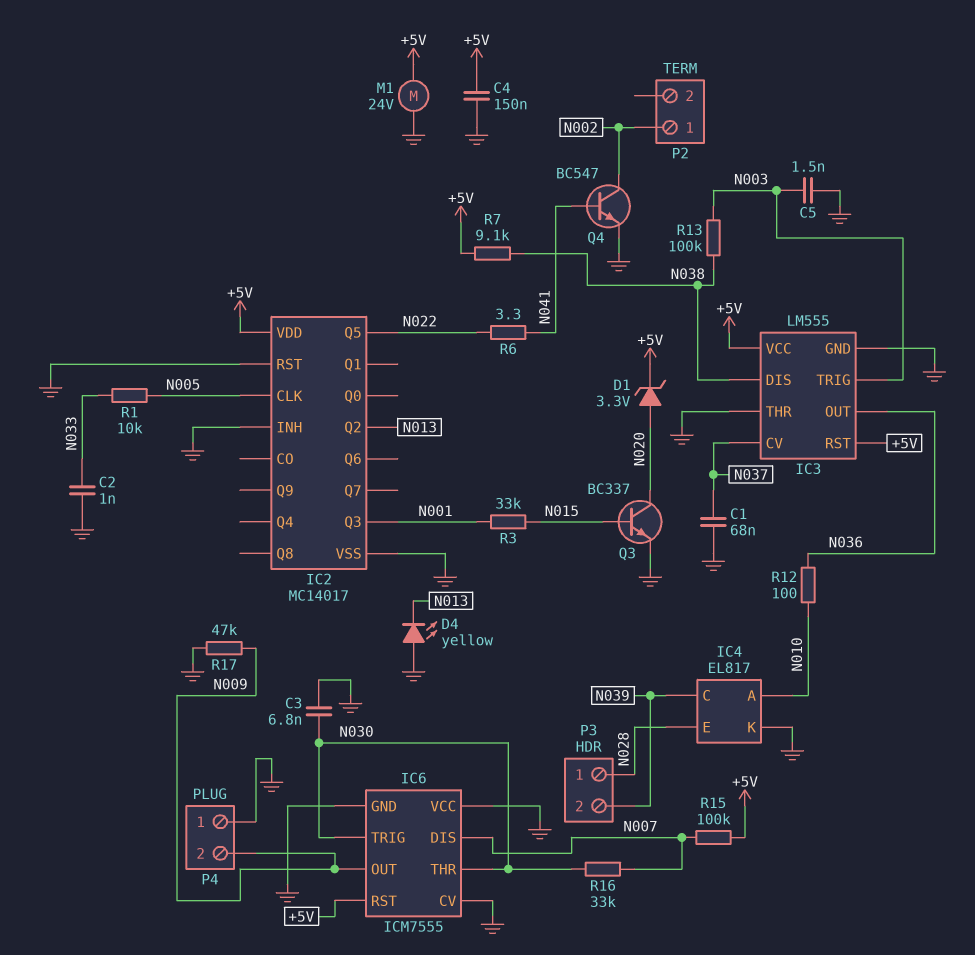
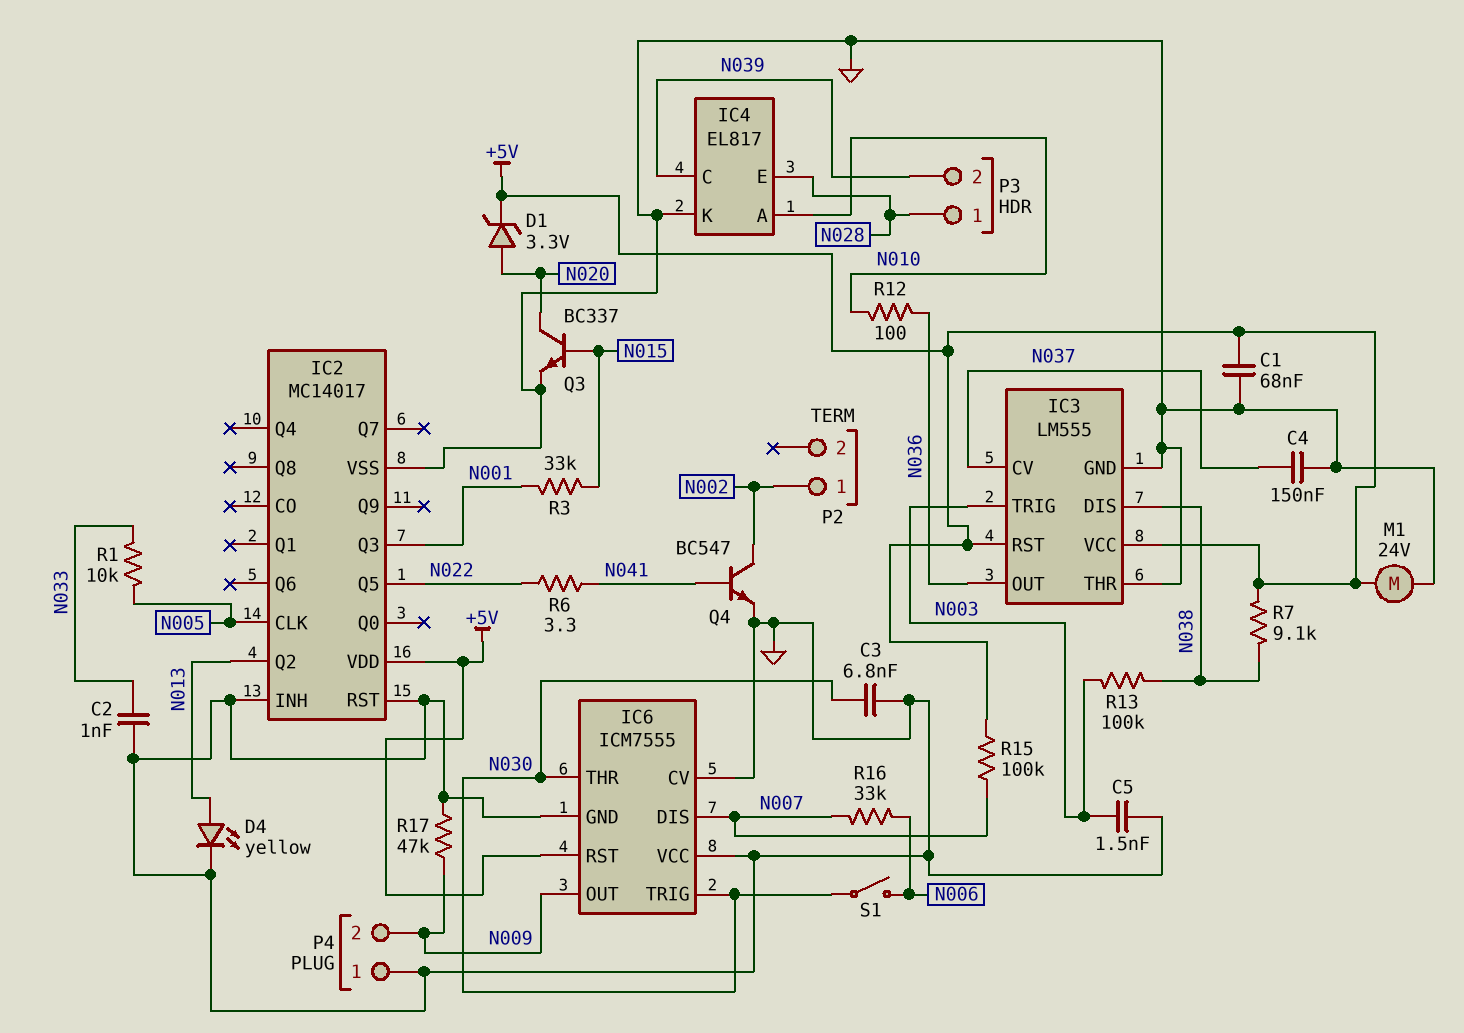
C1: 68nF (GND, N037) -> 68nF (+5V, GND)
C4: 150nF (+5V, GND) -> 150nF (GND, N037)
D4: LED yellow (A GND, K N013) -> LED yellow (A N013, K GND)
R16: 33k (N007, N030) -> 33k (N006, N007)
S1: none -> switch (N006, N030)

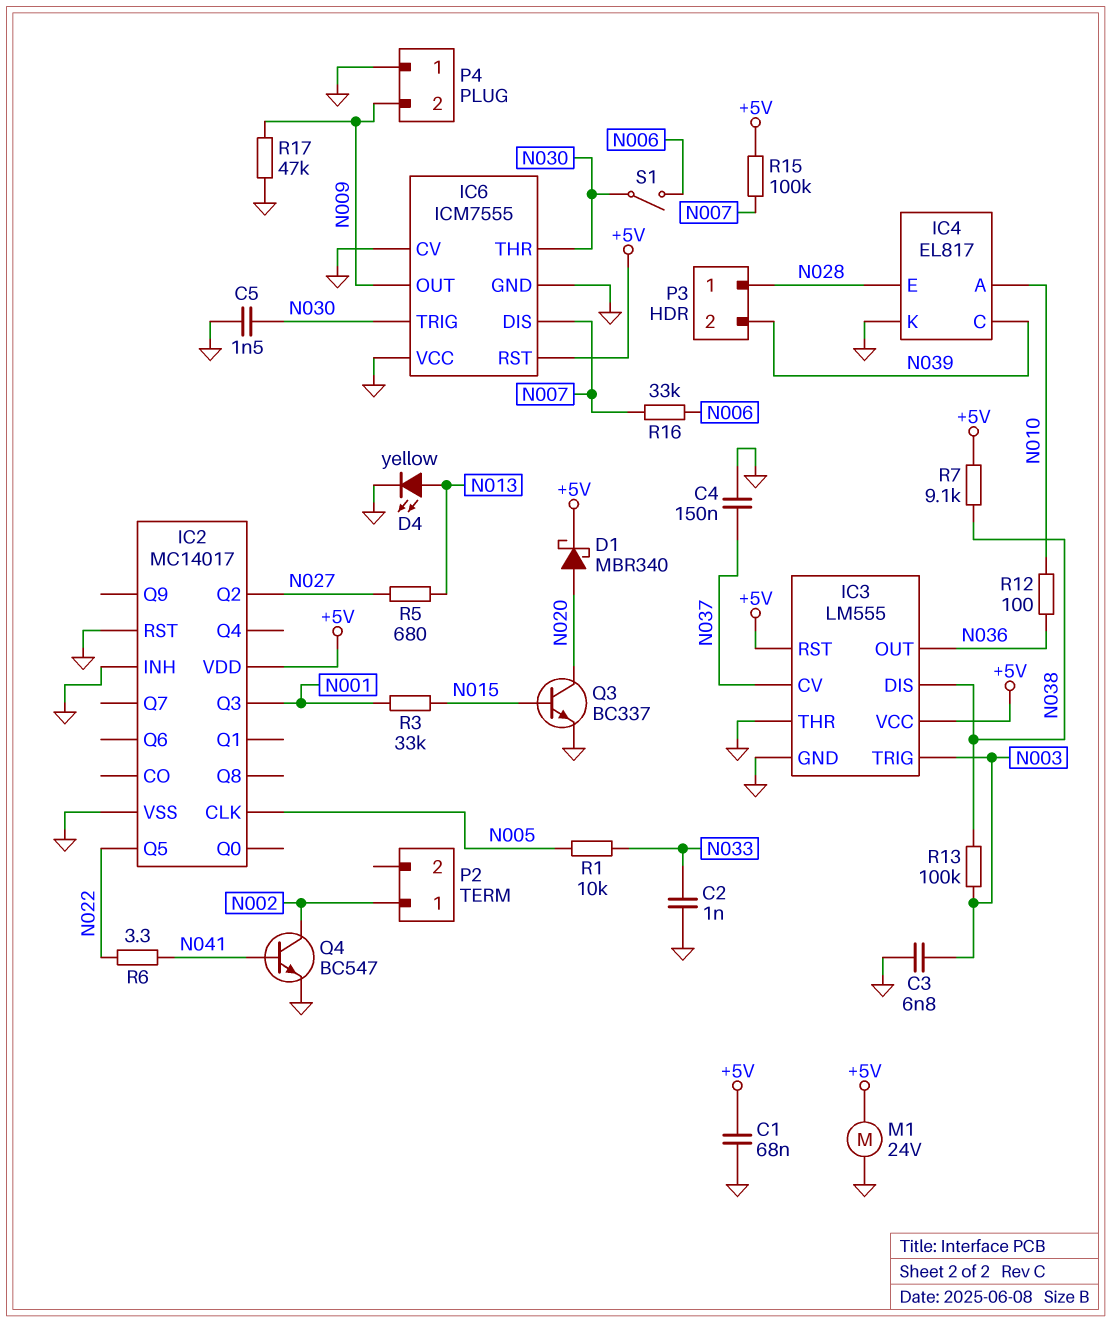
C3: 6.8nF (GND, N030) -> 6.8nF (GND, N003)
C5: 1.5nF (GND, N003) -> 1.5nF (GND, N030)
D1: zener 3.3V (A N020, K +5V) -> schottky MBR340 (A N020, K +5V)
IC2 pin Q2: N013 -> N027
R5: none -> 680 (N013, N027)

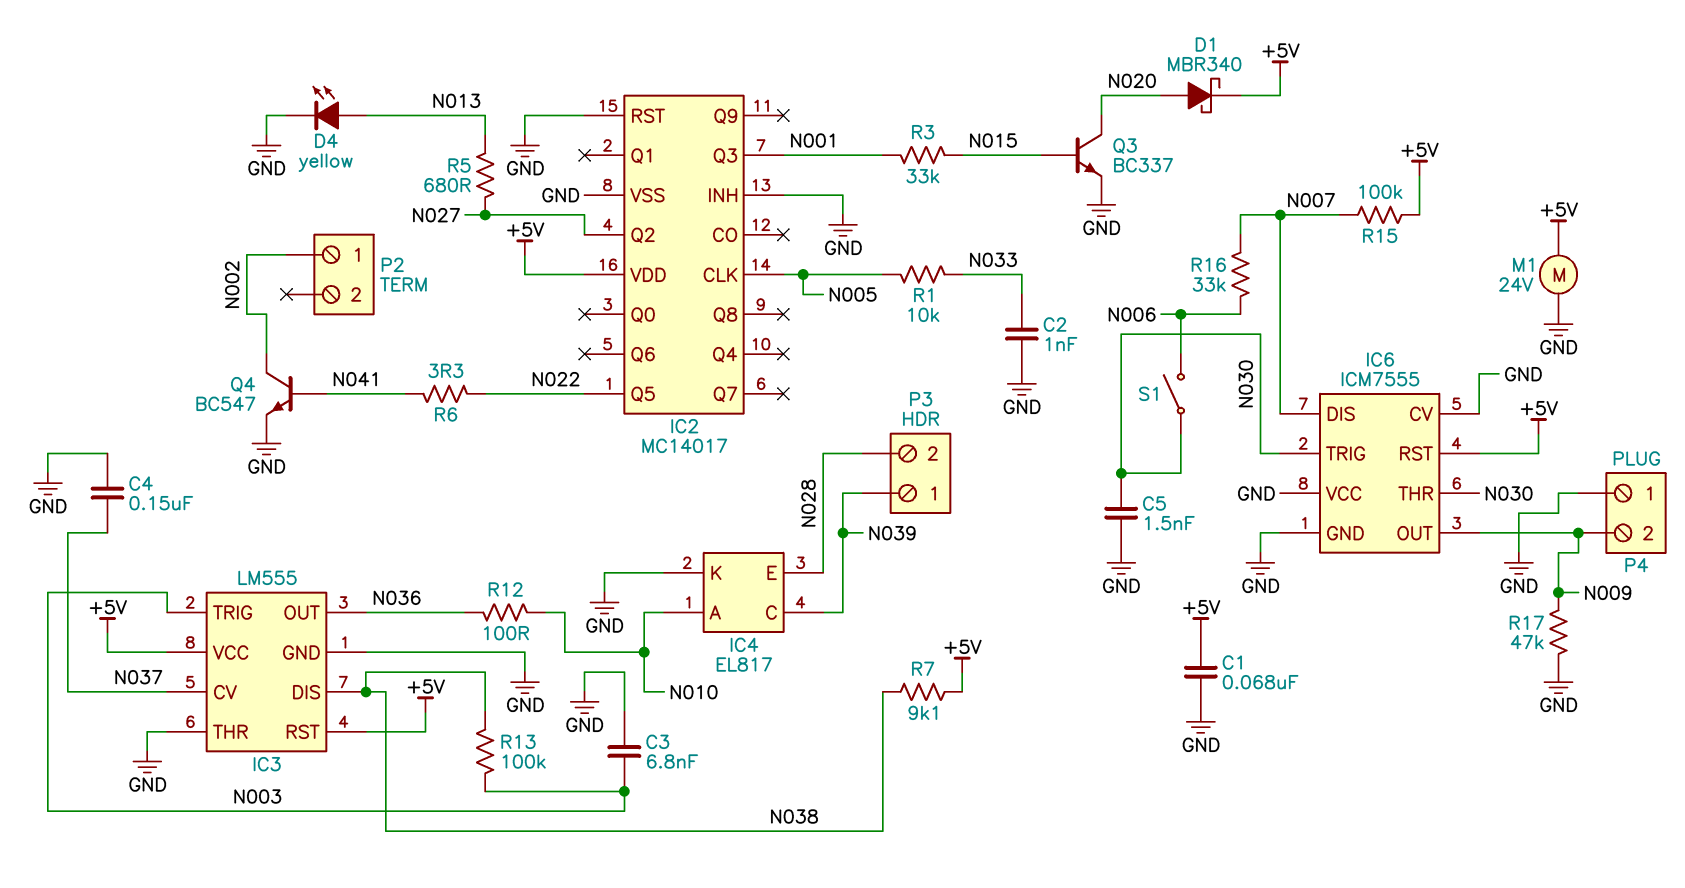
P3 pin 1: N028 -> N039
P3 pin 2: N039 -> N028

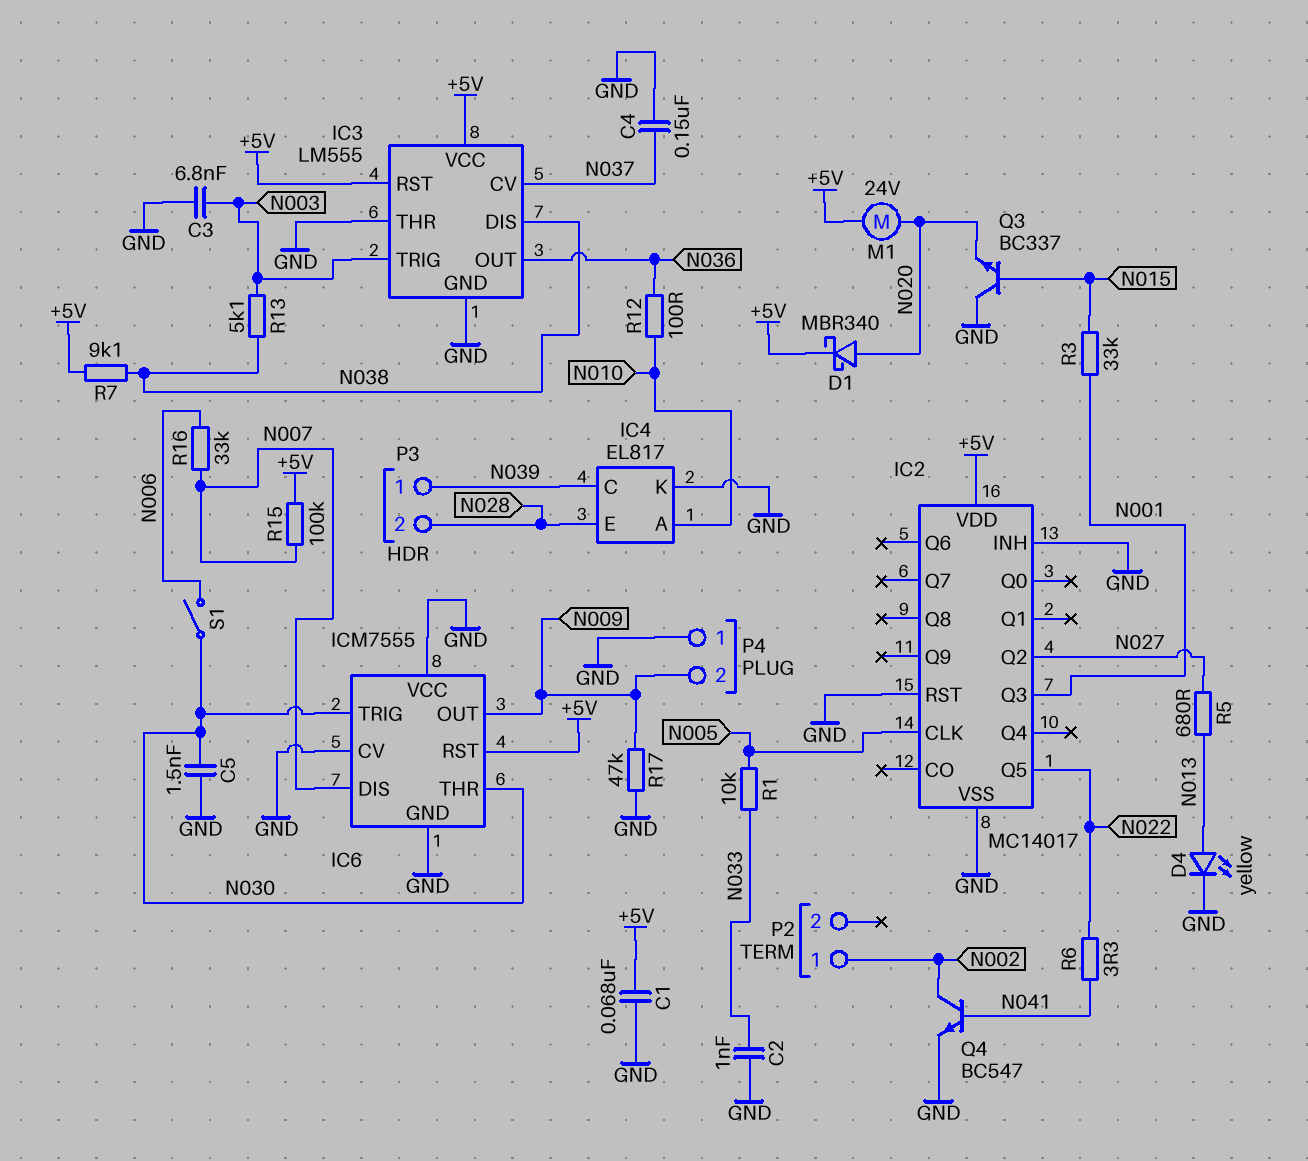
M1: motor 24V (+5V, GND) -> motor 24V (+5V, N020)
Q3: NPN BC337 (B N015, C N020, E GND) -> NPN BC337 (B N015, C GND, E N020)
R13: 100k (N003, N038) -> 5.1k (N003, N038)

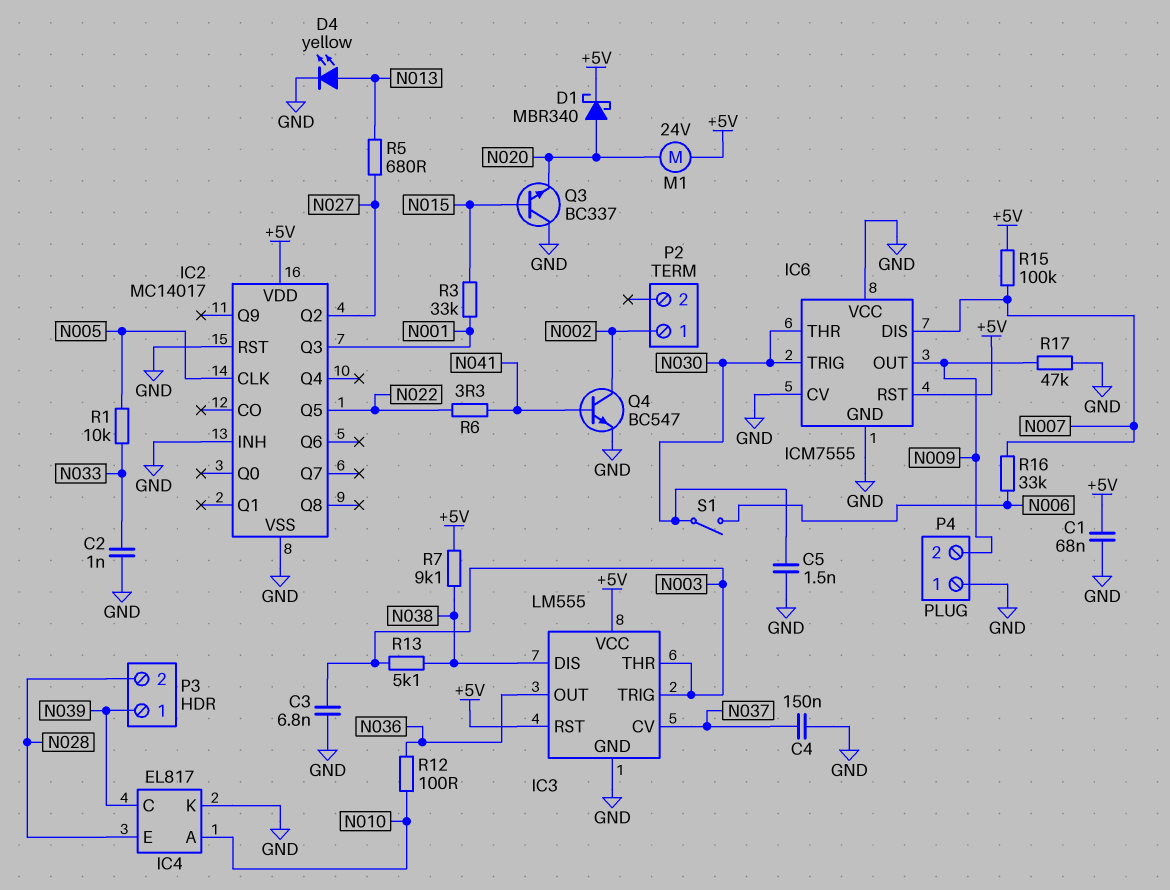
IC3 pin THR: GND -> N003

